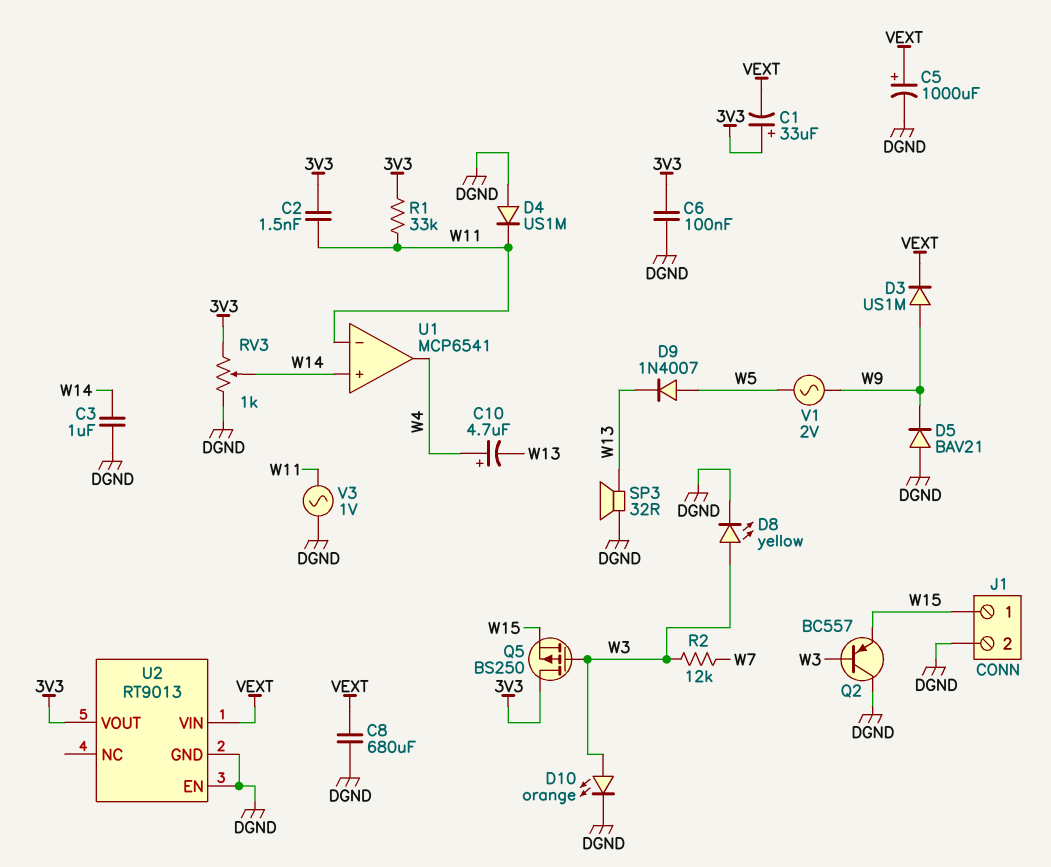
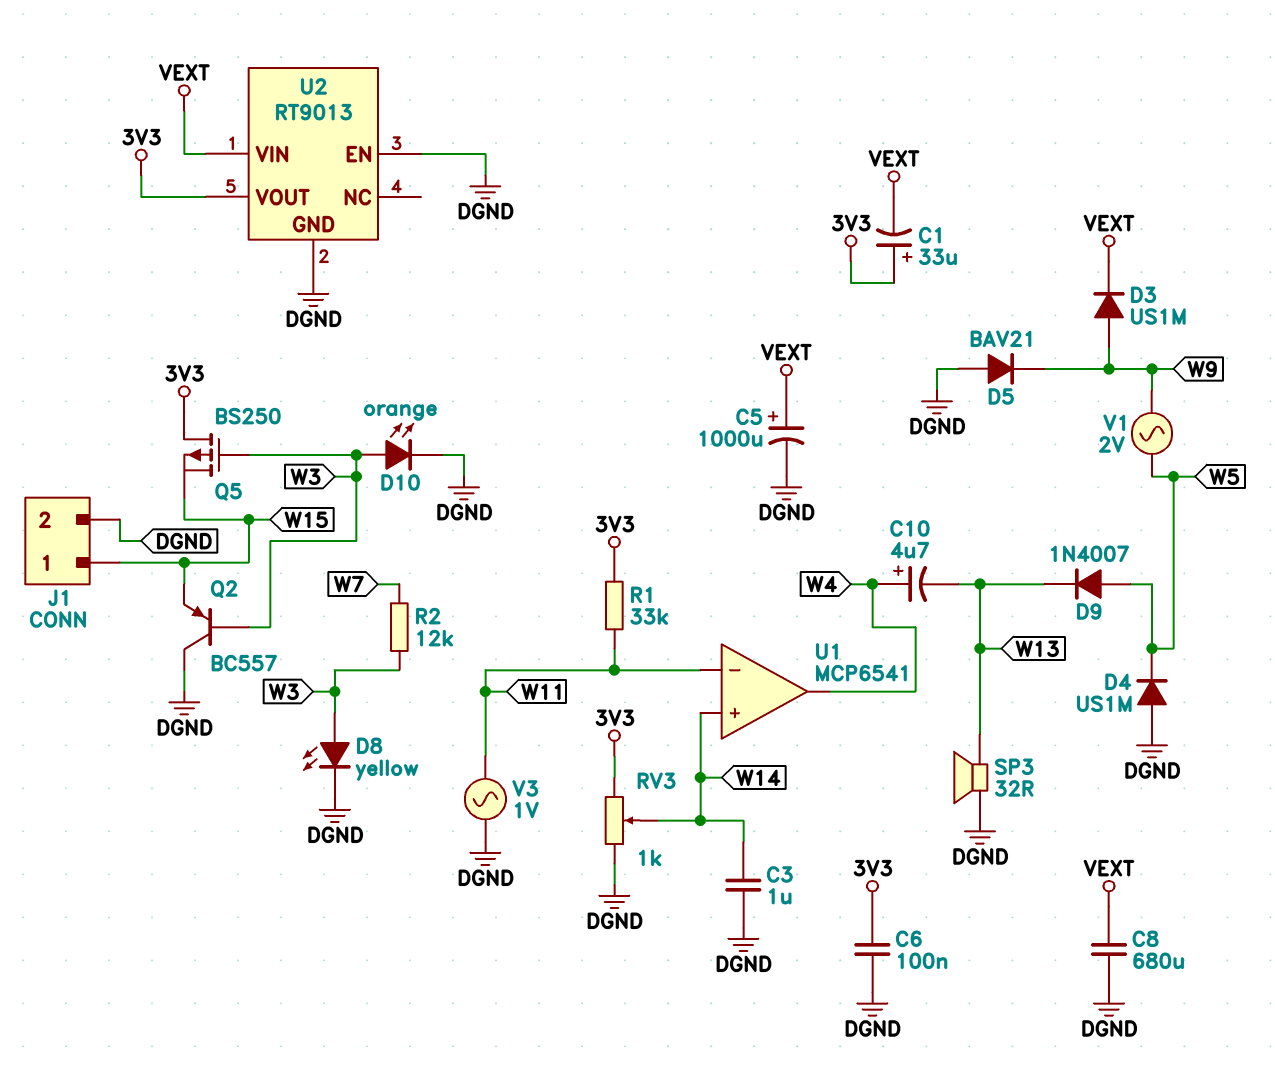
C2: 1.5nF (3V3, W11) -> none
D4: diode US1M (A DGND, K W11) -> diode US1M (A DGND, K W5)

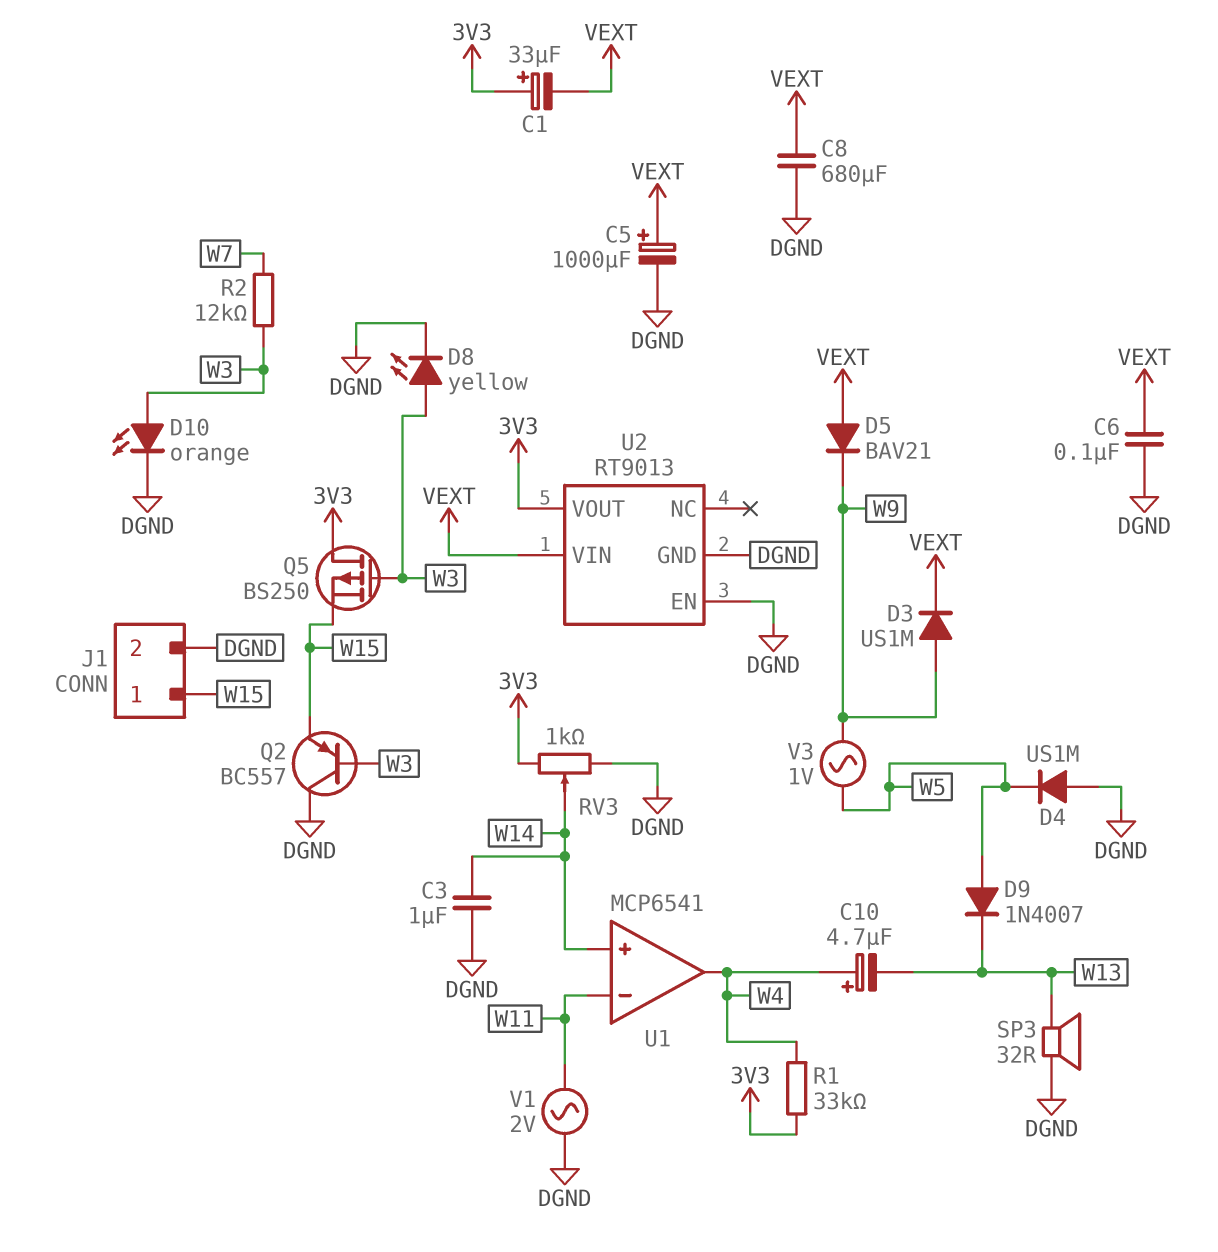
C6: 100nF (3V3, DGND) -> 100nF (DGND, VEXT)
D5: diode BAV21 (A DGND, K W9) -> diode BAV21 (A VEXT, K W9)
R1: 33k (3V3, W11) -> 33k (3V3, W4)
V1: AC 2V (W5, W9) -> AC 2V (DGND, W11)
V3: AC 1V (DGND, W11) -> AC 1V (W5, W9)

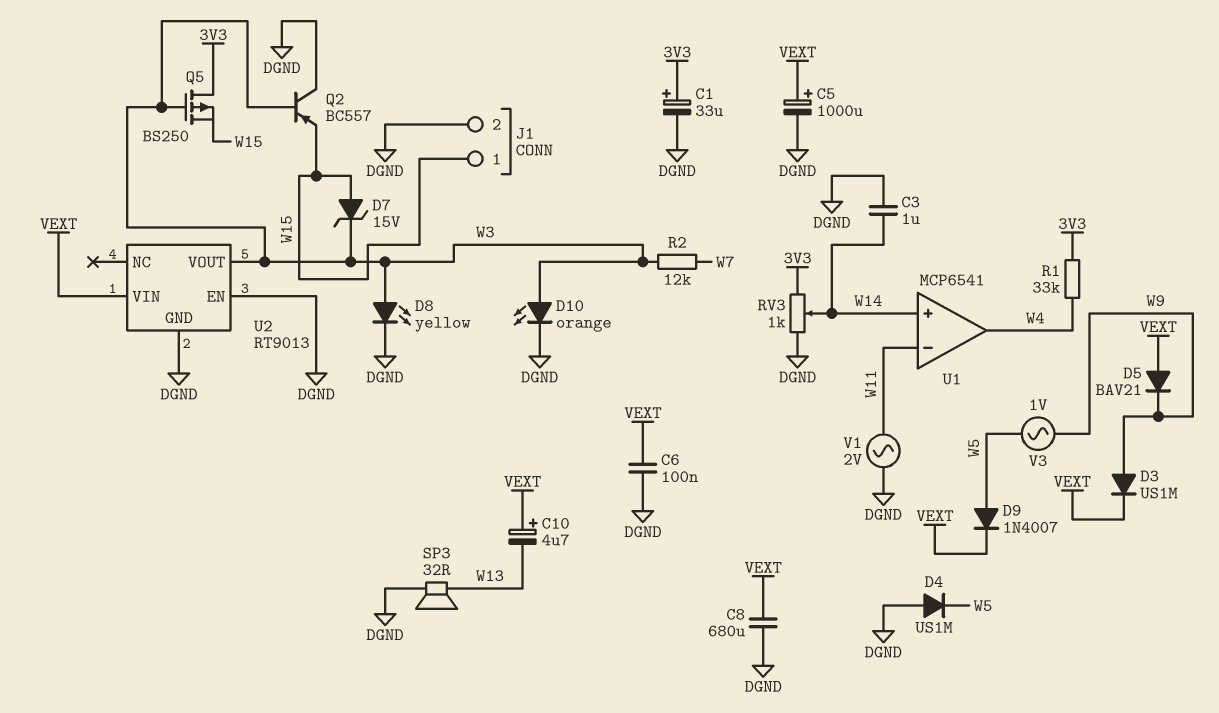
C1: 33uF (plus 3V3, minus VEXT) -> 33uF (plus 3V3, minus DGND)
C10: 4.7uF (plus W4, minus W13) -> 4.7uF (plus VEXT, minus W13)
D7: none -> zener 15V (A W15, K W3)
D9: diode 1N4007 (A W5, K W13) -> diode 1N4007 (A W5, K VEXT)
U2 pin VOUT: 3V3 -> W3

